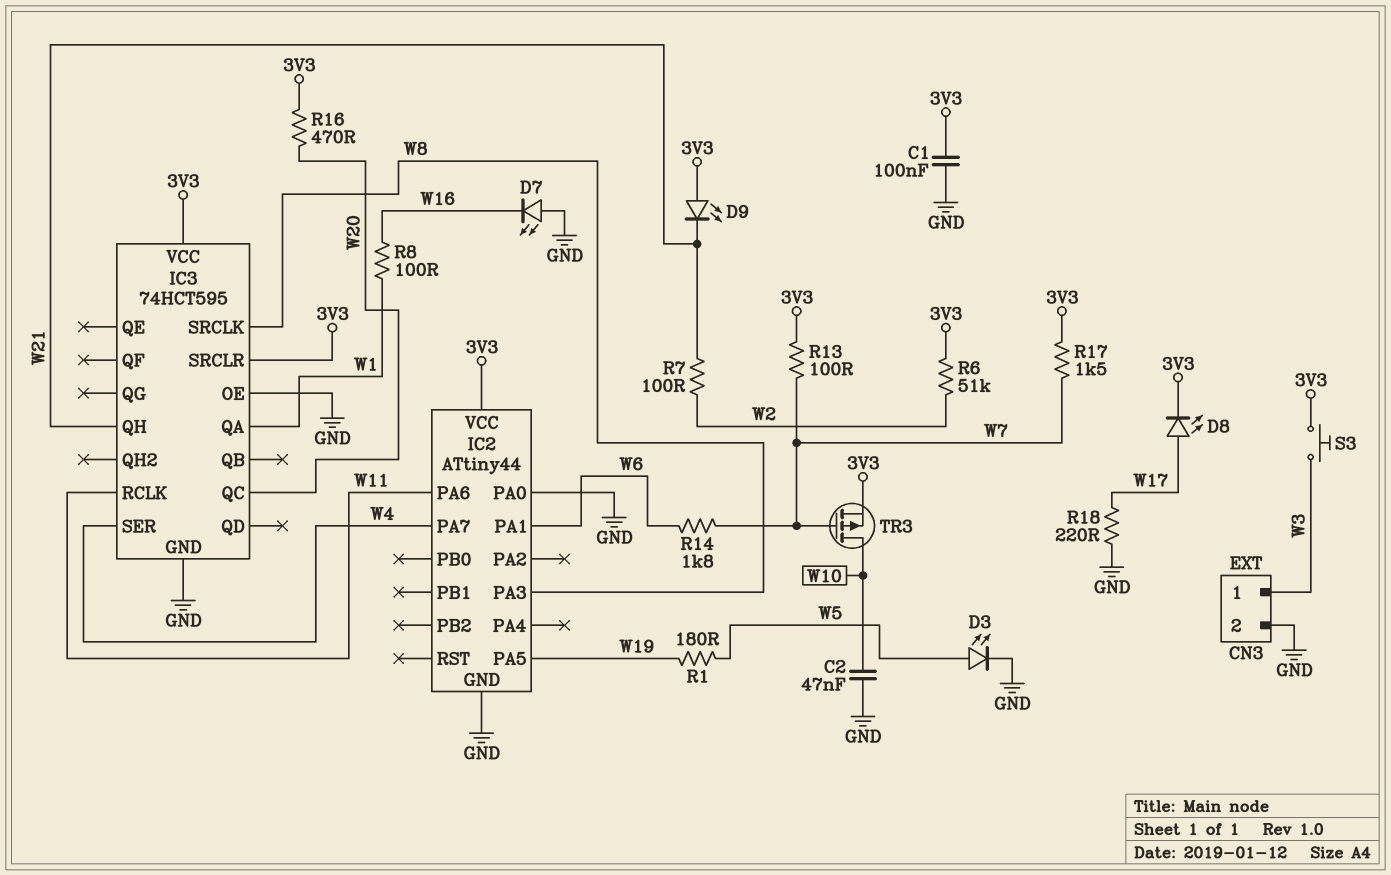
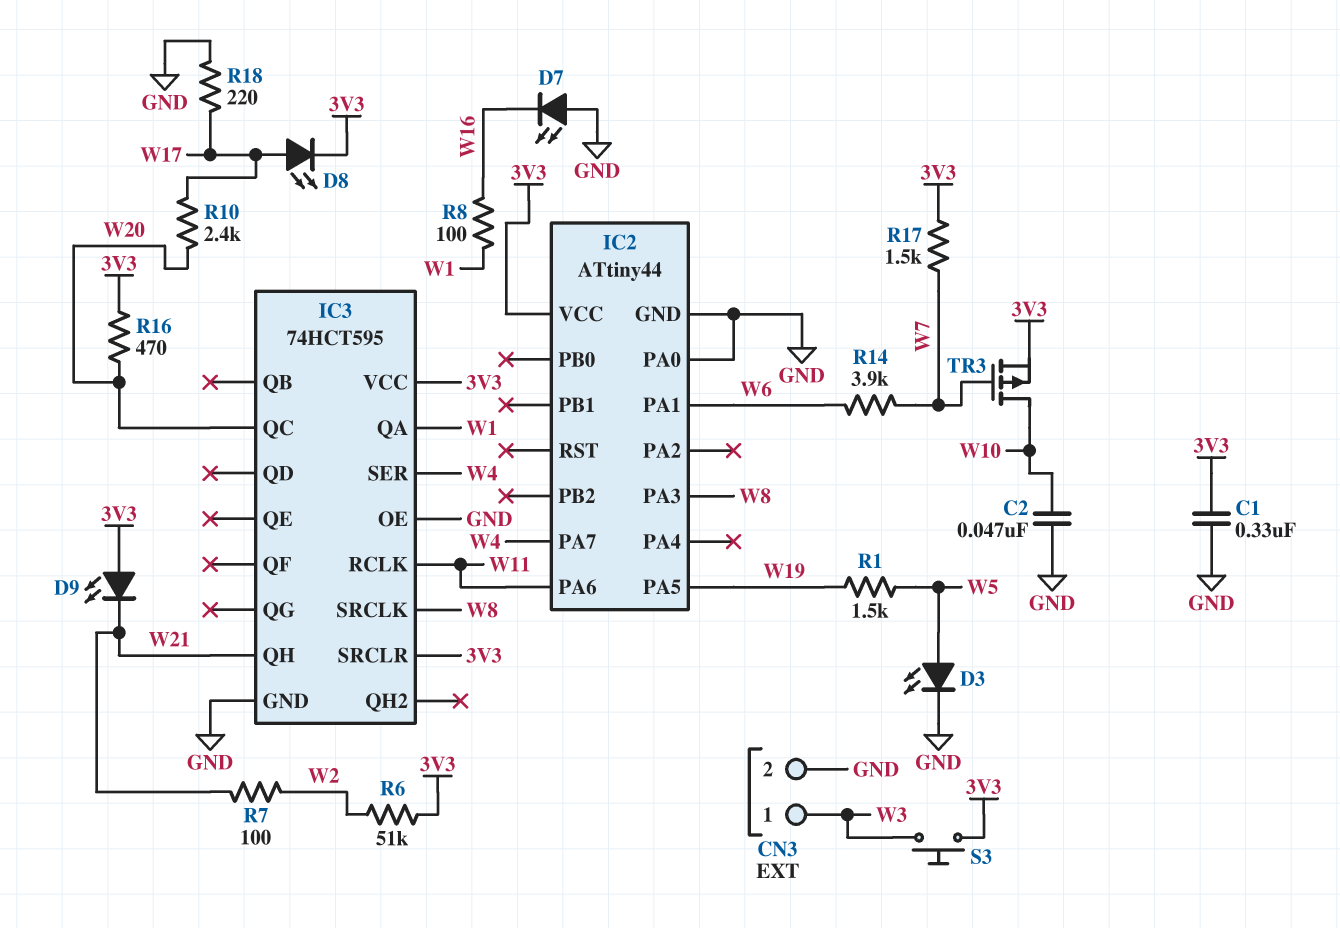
C1: 100nF (3V3, GND) -> 330nF (3V3, GND)
R1: 180 (W5, W19) -> 1.5k (W5, W19)
R10: none -> 2.4k (W17, W20)
R13: 100 (3V3, W7) -> none
R14: 1.8k (W6, W7) -> 3.9k (W6, W7)

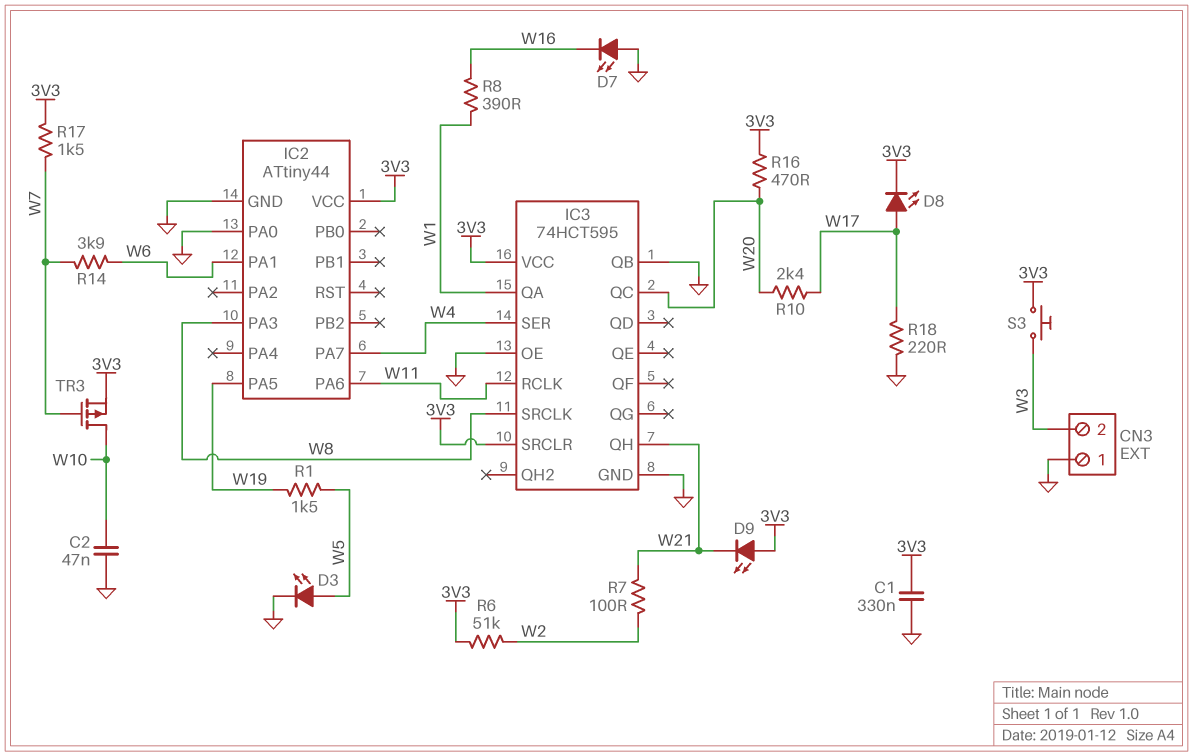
CN3 pin 1: W3 -> GND
CN3 pin 2: GND -> W3
IC3 pin QB: none -> GND
R8: 100 (W1, W16) -> 390 (W1, W16)

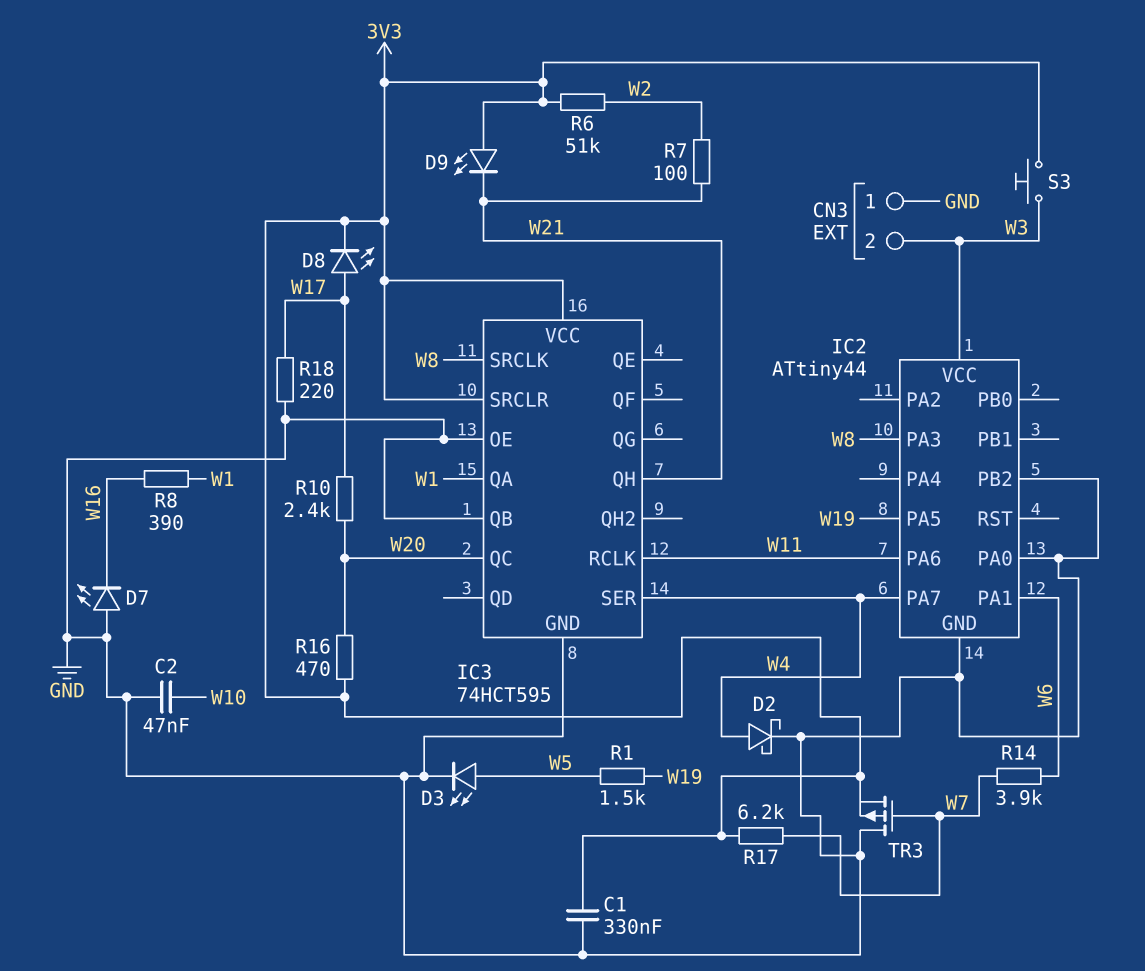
D2: none -> schottky (A W4, K GND)
IC2 pin PB2: none -> GND
IC2 pin VCC: 3V3 -> W3
R17: 1.5k (3V3, W7) -> 6.2k (3V3, W7)
TR3: PMOS (G W7, D W10, S 3V3) -> PMOS (G W7, D GND, S 3V3)

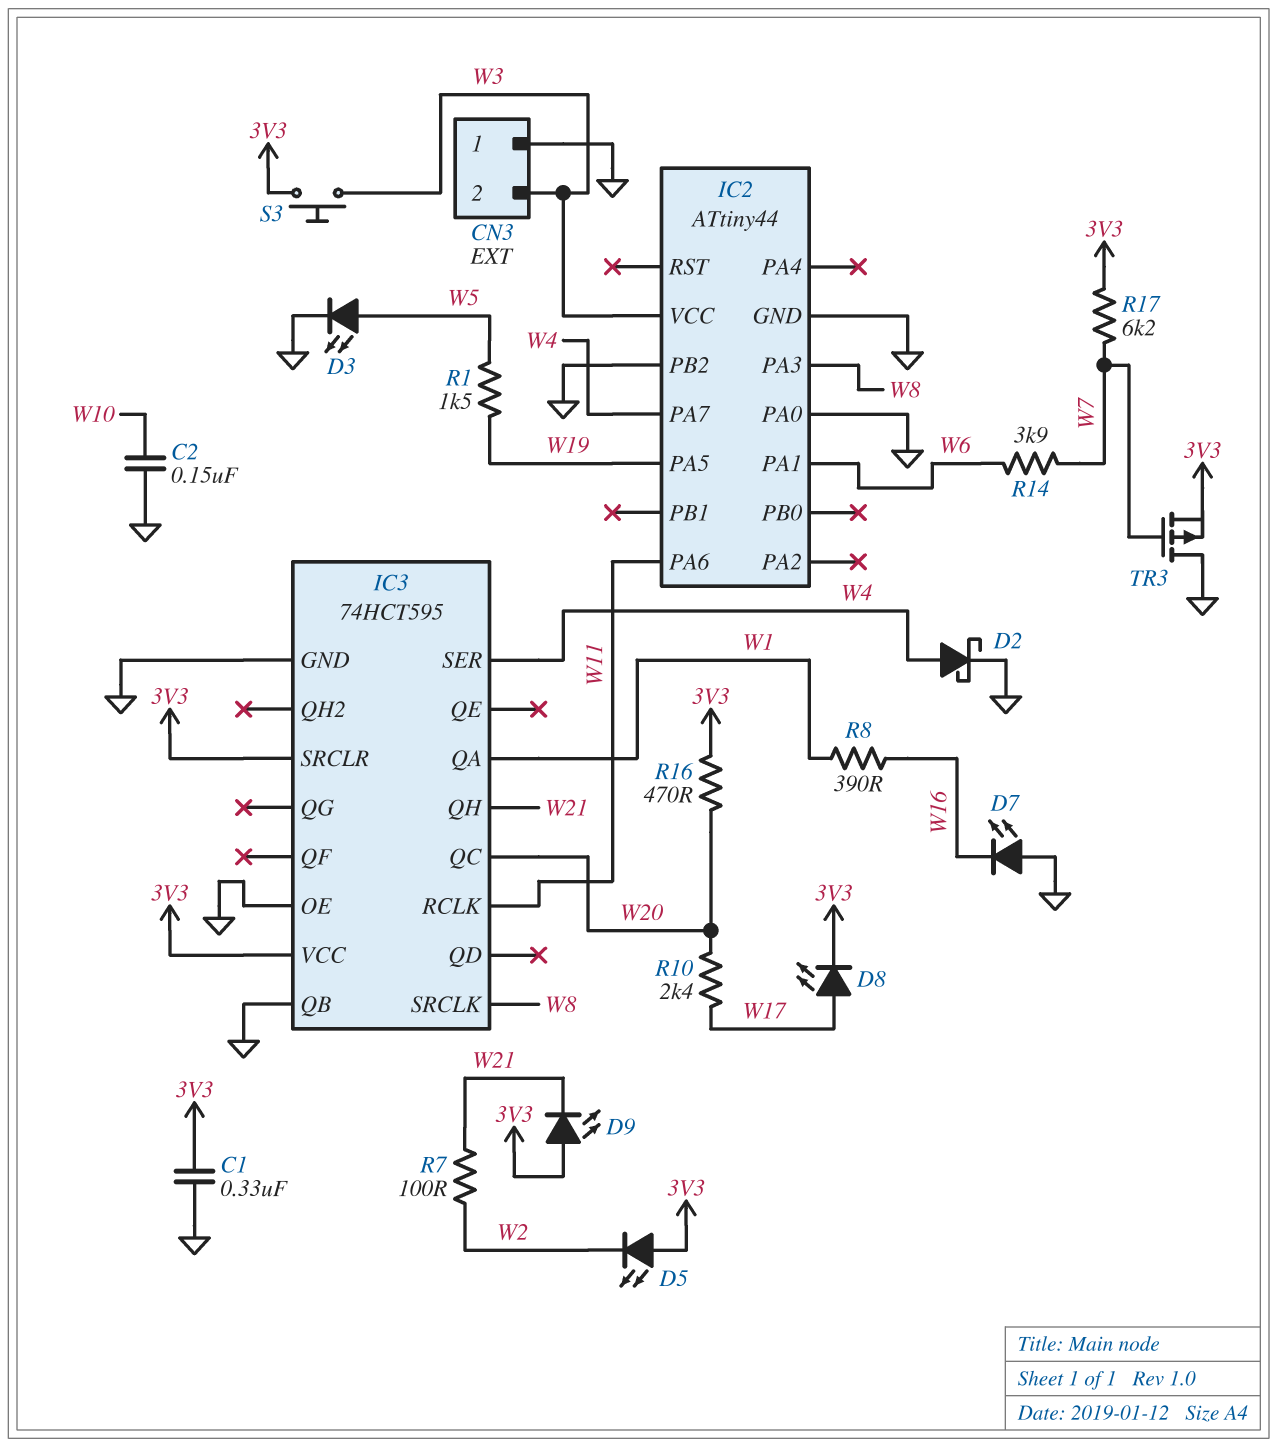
C2: 47nF (GND, W10) -> 150nF (GND, W10)
D5: none -> LED (A 3V3, K W2)
R6: 51k (3V3, W2) -> none
R18: 220 (GND, W17) -> none

